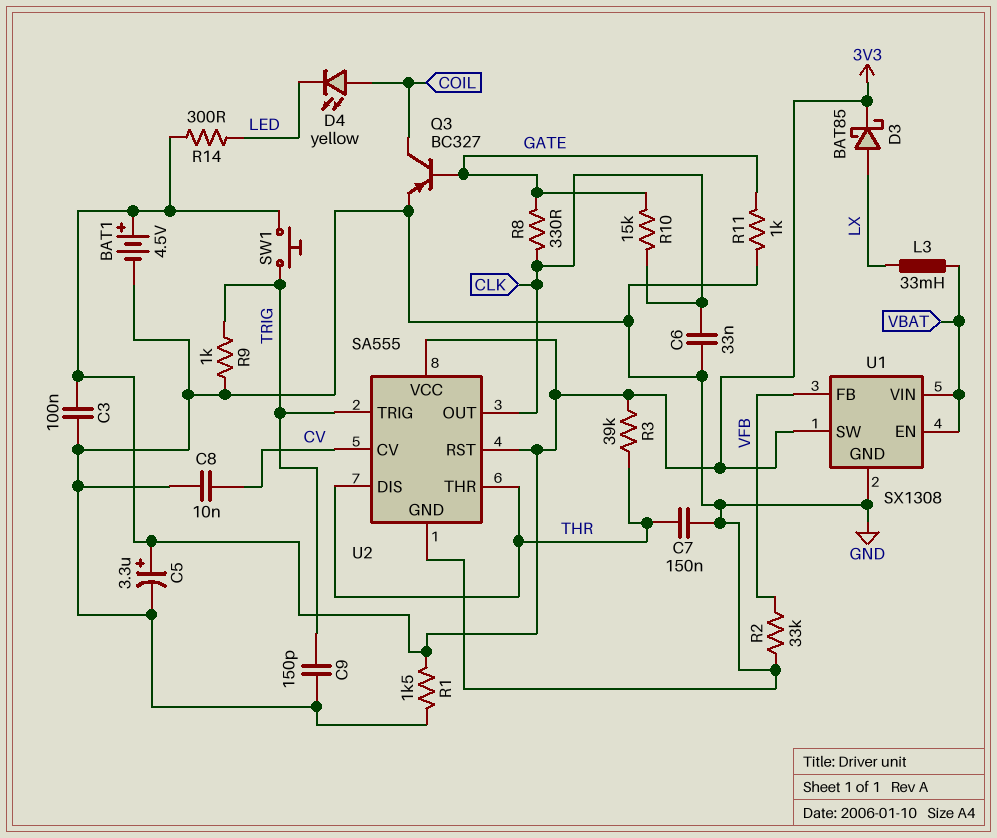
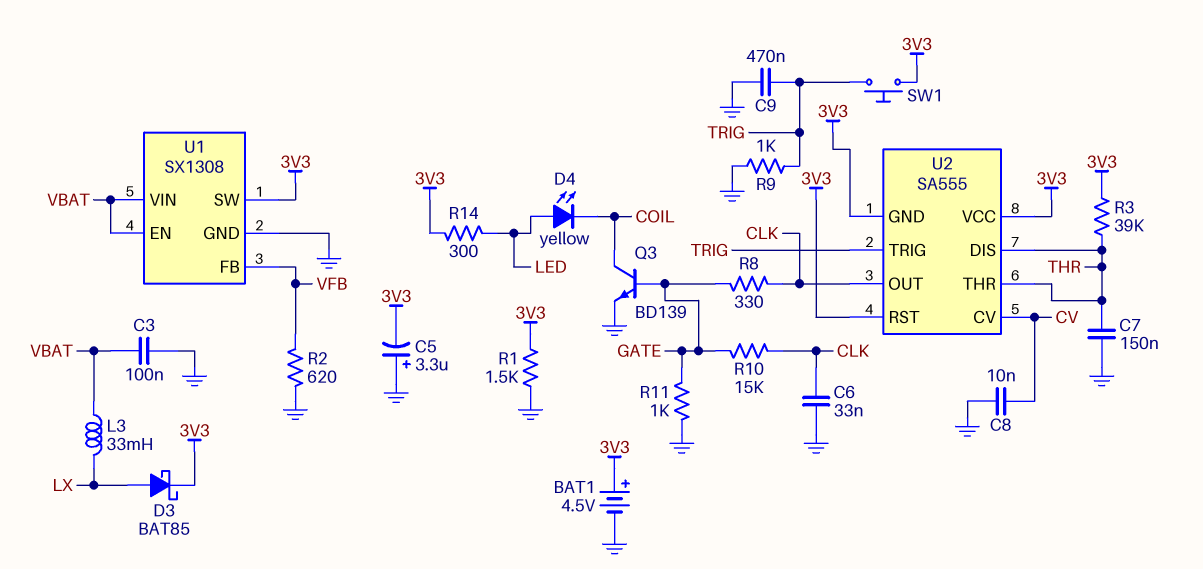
C3: 100nF (3V3, GND) -> 100nF (GND, VBAT)
C5: 3.3uF (plus 3V3, minus GND) -> 3.3uF (plus GND, minus 3V3)
C9: 150pF (GND, TRIG) -> 470nF (GND, TRIG)
D4: LED yellow (A COIL, K LED) -> LED yellow (A LED, K COIL)
Q3: PNP BC327 (B GATE, C COIL, E GND) -> NPN BD139 (B GATE, C COIL, E GND)
R2: 33k (GND, VFB) -> 620 (GND, VFB)
U2 pin GND: GND -> 3V3

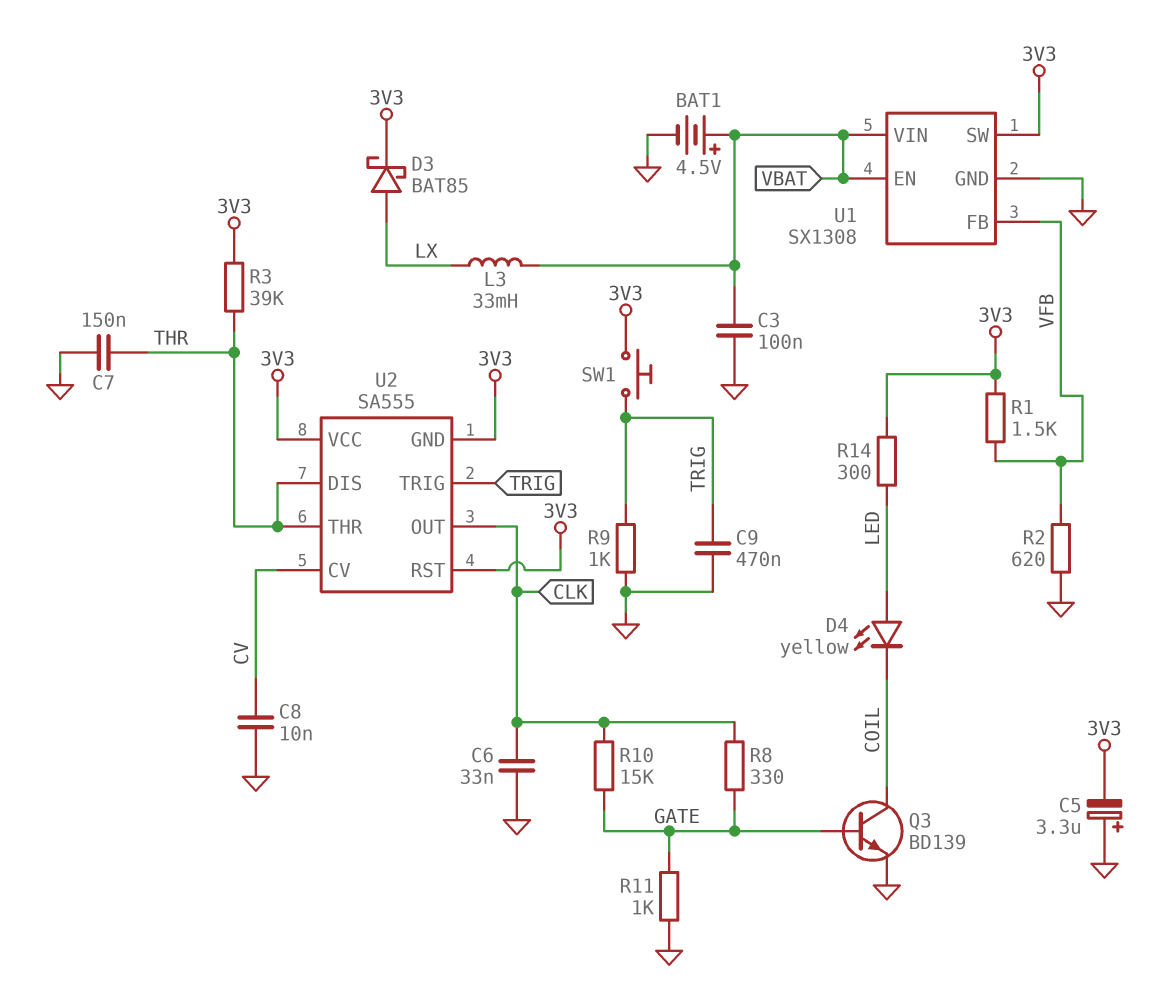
BAT1: 4.5V (plus 3V3, minus GND) -> 4.5V (plus VBAT, minus GND)
R1: 1.5k (3V3, GND) -> 1.5k (3V3, VFB)

